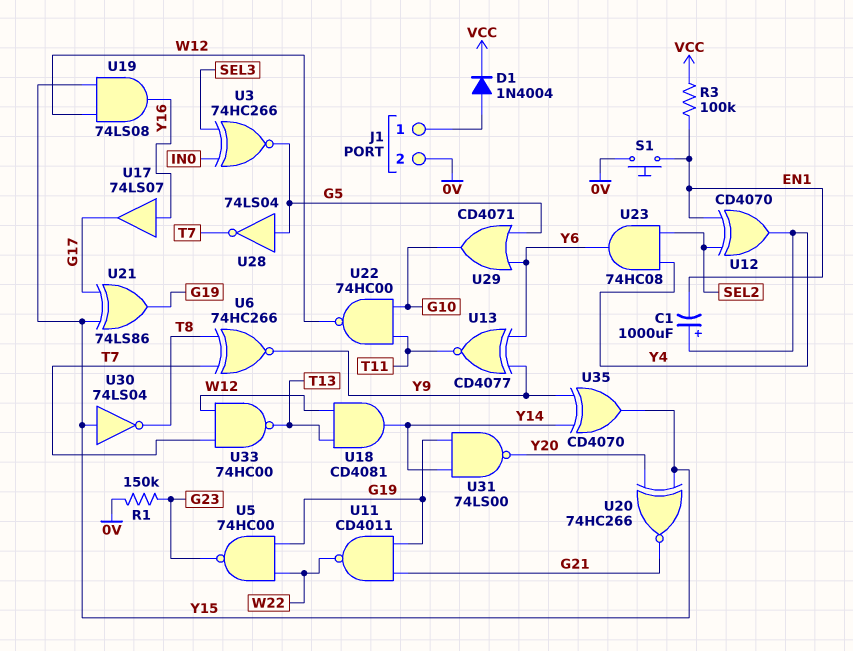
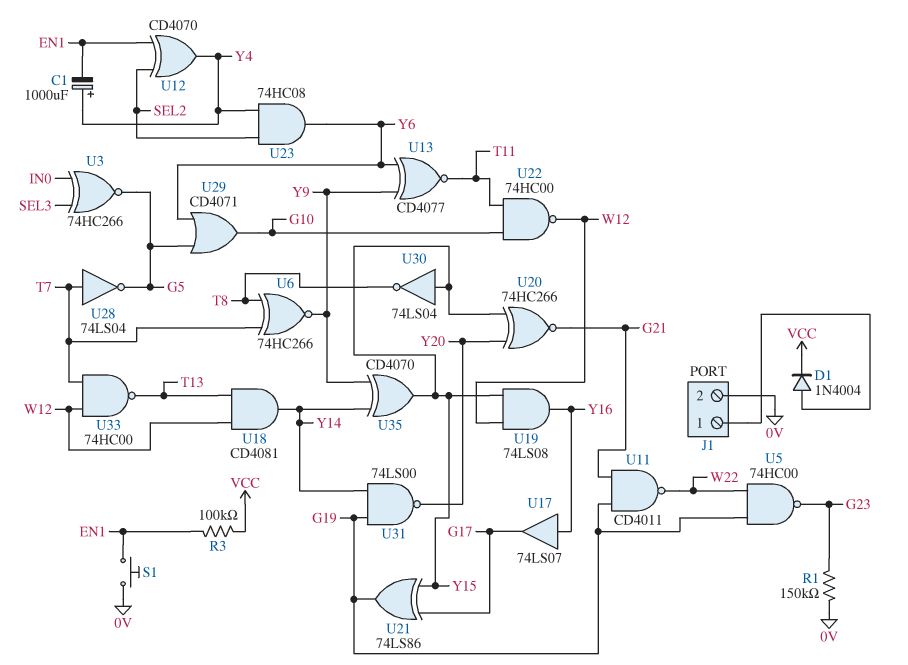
U28: NOT 74LS04 (in G5, out T7) -> NOT 74LS04 (in T7, out G5)

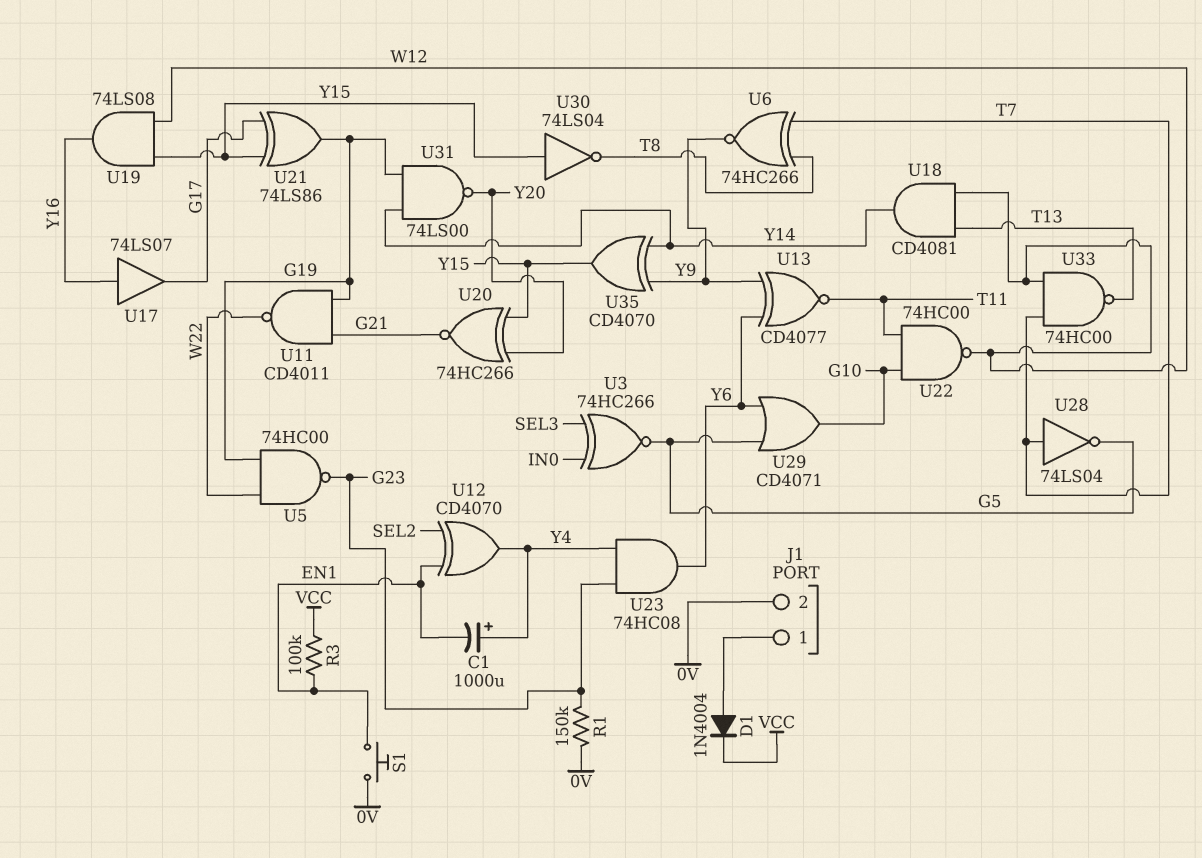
U23: AND 74HC08 (in SEL2, in Y4, out Y6) -> AND 74HC08 (in G23, in Y4, out Y6)

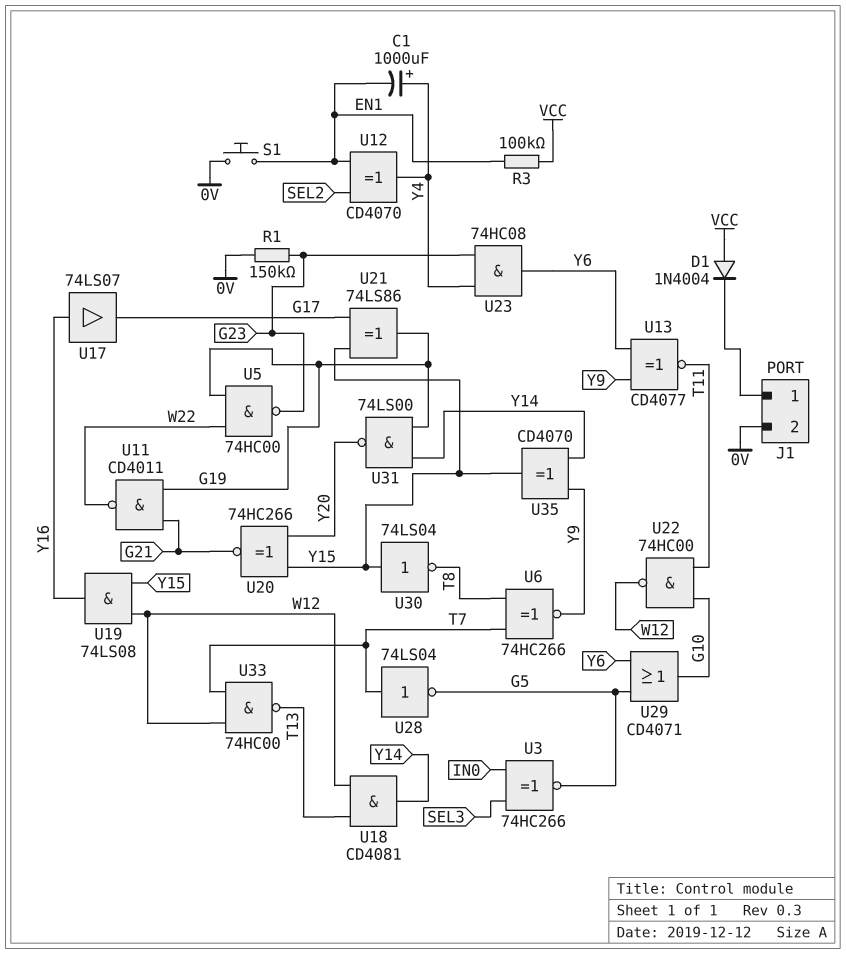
D1: diode 1N4004 (A J1/1, K VCC) -> diode 1N4004 (A VCC, K J1/1)

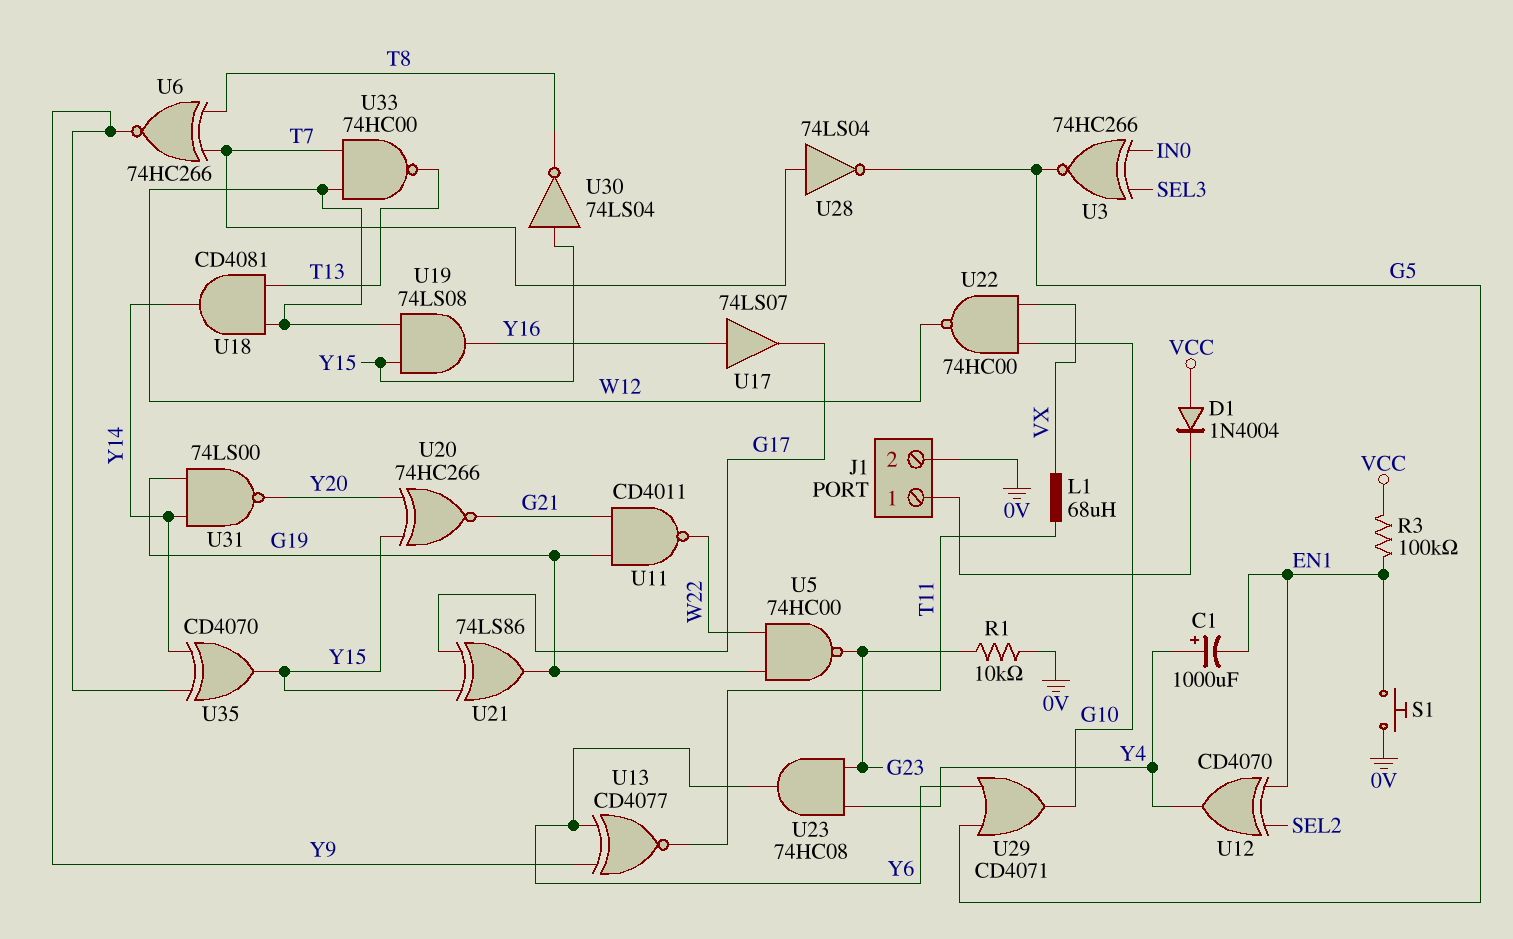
L1: none -> 68uH (T11, VX)
R1: 150k (0V, G23) -> 10k (0V, G23)
U22: NAND 74HC00 (in G10, in T11, out W12) -> NAND 74HC00 (in G10, in VX, out W12)

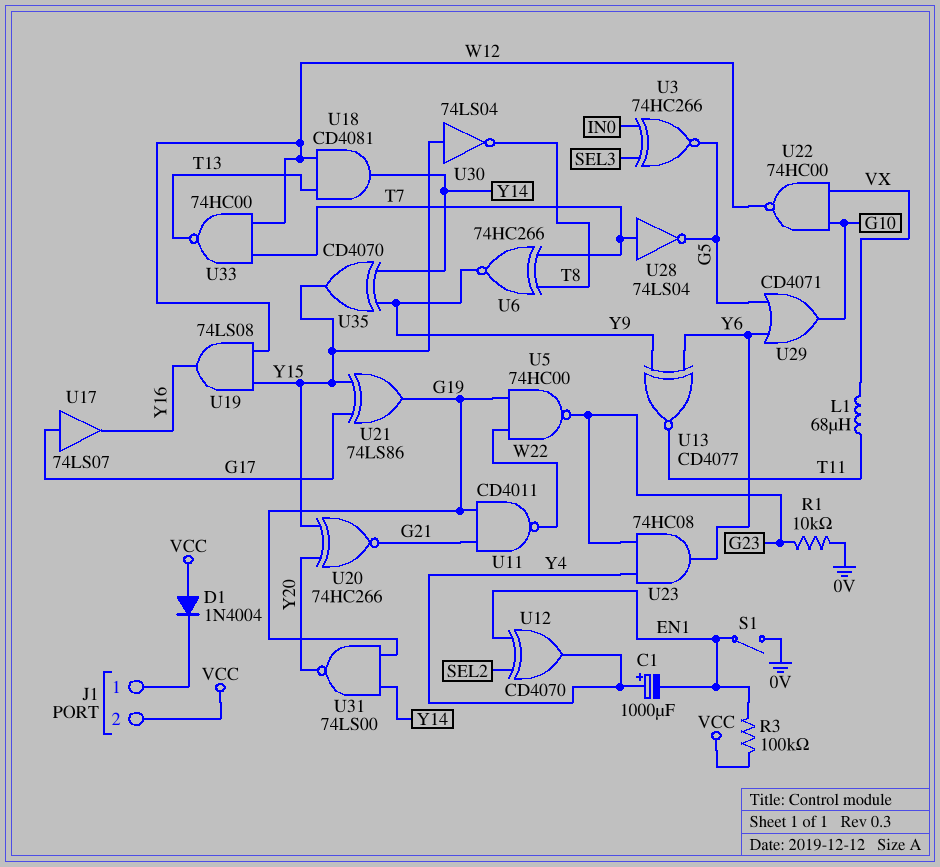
J1 pin 2: 0V -> VCC
S1: button (0V, EN1) -> switch (0V, EN1)
U17: buffer 74LS07 (in Y16, out G17) -> buffer 74LS07 (in G17, out Y16)

